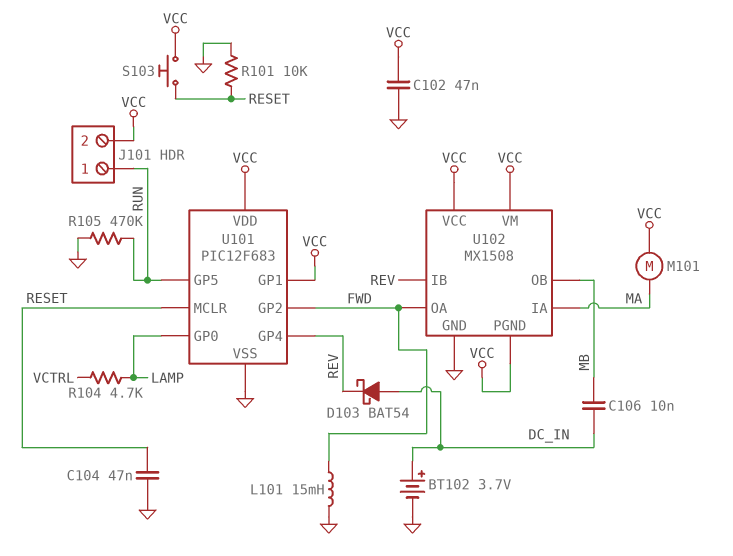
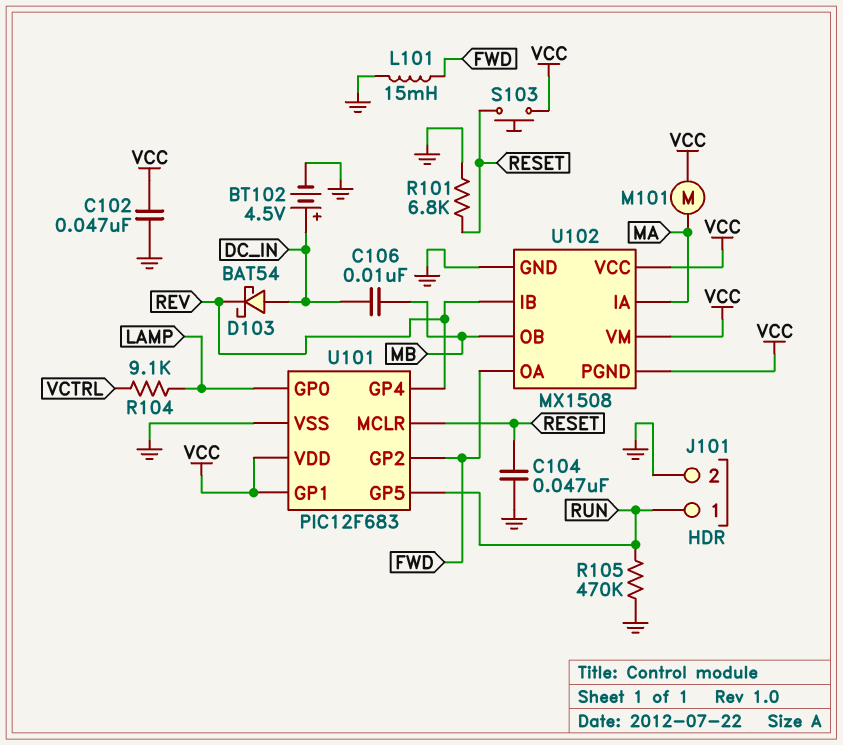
BT102: 3.7V (plus DC_IN, minus GND) -> 4.5V (plus DC_IN, minus GND)
J101 pin 2: VCC -> GND
R101: 10k (GND, RESET) -> 6.8k (GND, RESET)
R104: 4.7k (LAMP, VCTRL) -> 9.1k (LAMP, VCTRL)

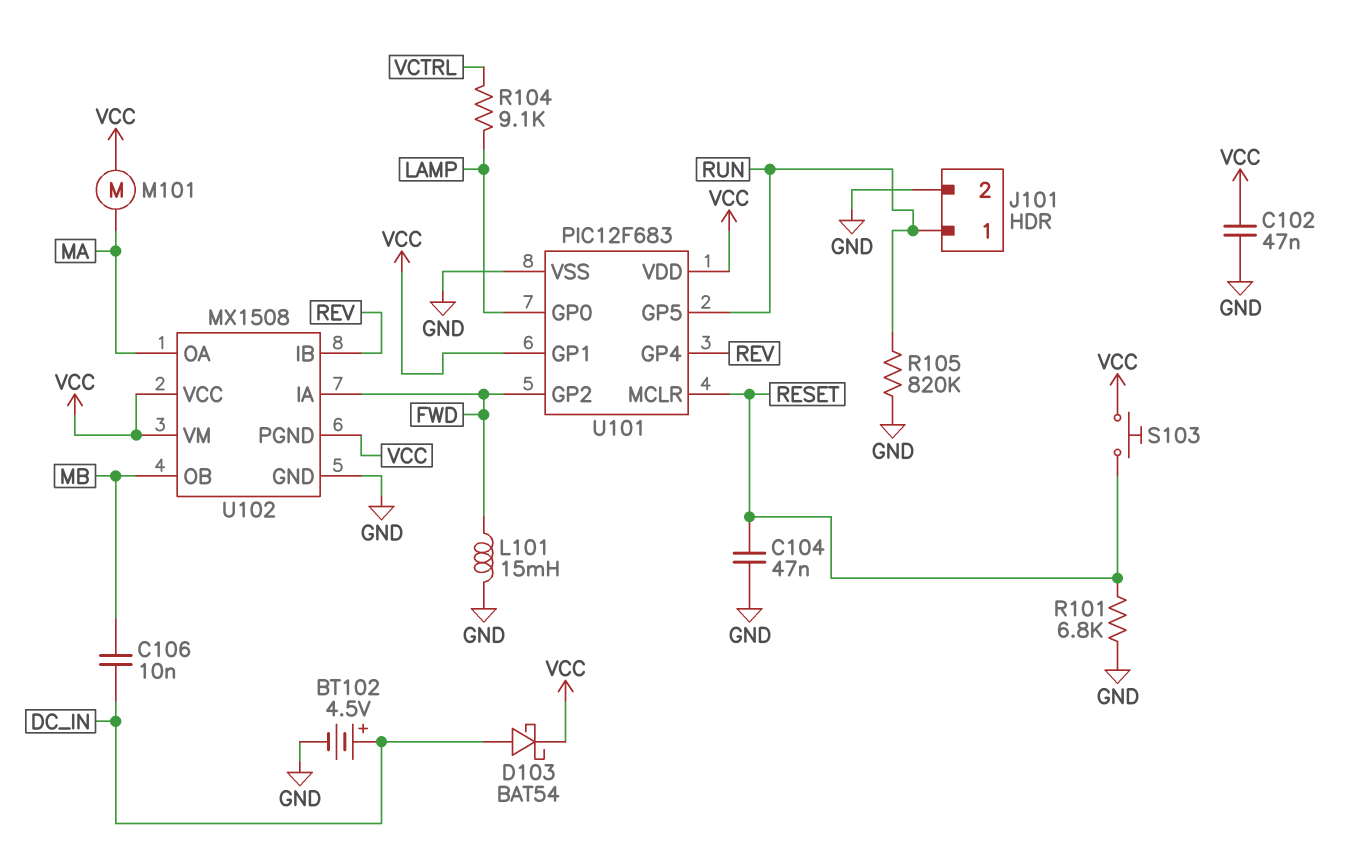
D103: schottky BAT54 (A DC_IN, K REV) -> schottky BAT54 (A DC_IN, K VCC)
R105: 470k (GND, RUN) -> 820k (GND, RUN)
U102 pin IA: MA -> FWD
U102 pin OA: FWD -> MA

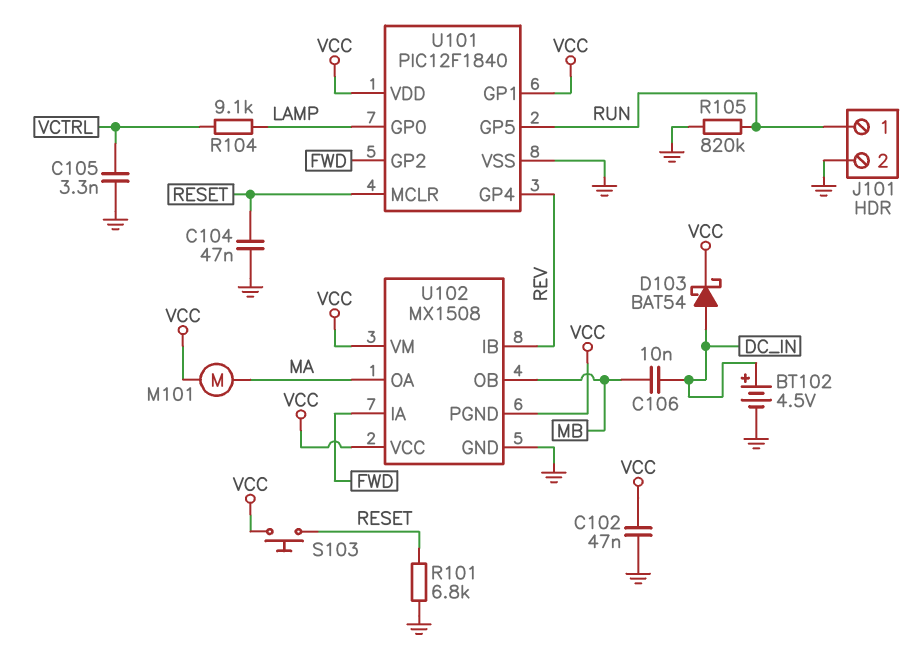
C105: none -> 3.3nF (GND, VCTRL)
L101: 15mH (FWD, GND) -> none
U101: PIC12F683 -> PIC12F1840

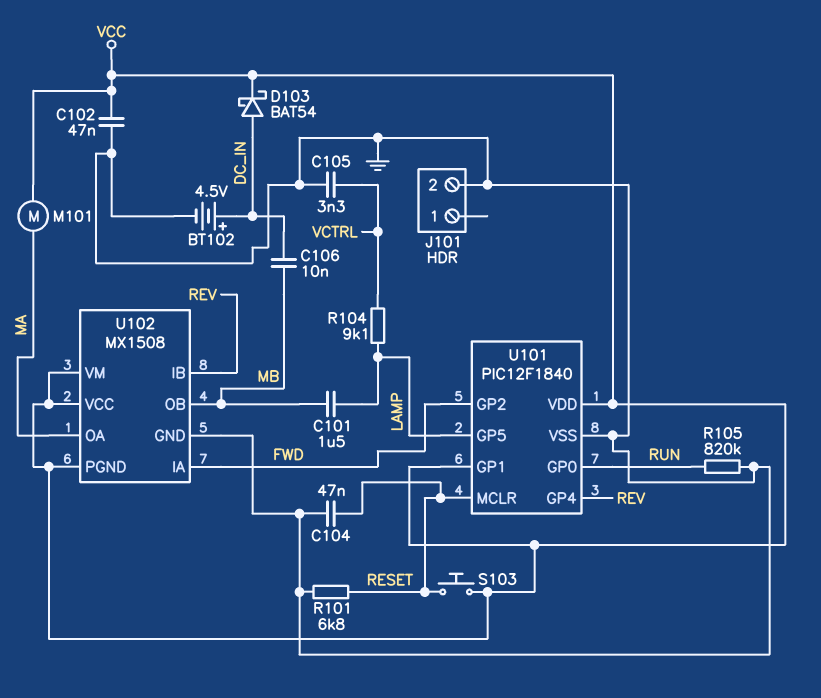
C101: none -> 1.5uF (LAMP, MB)
J101 pin 1: RUN -> none
U101 pin GP0: LAMP -> RUN
U101 pin GP5: RUN -> LAMP

